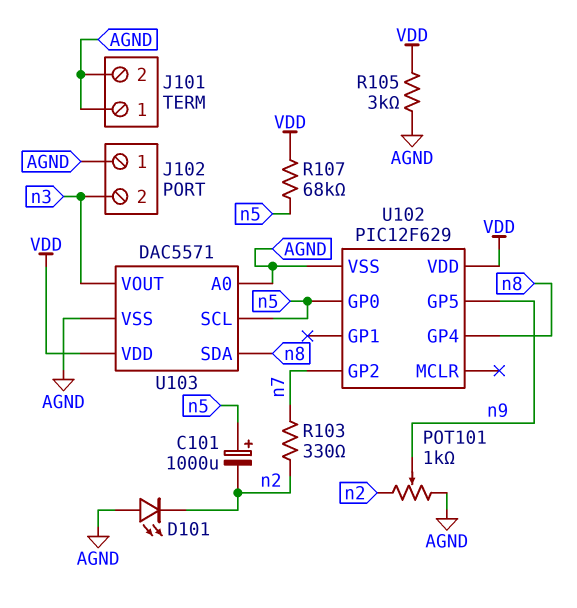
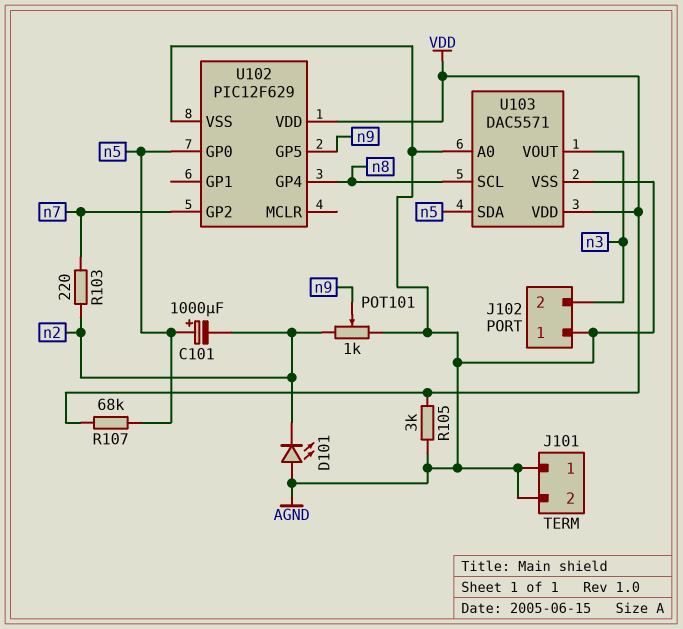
R103: 330 (n2, n7) -> 220 (n2, n7)
U103 pin SCL: n5 -> n8
U103 pin SDA: n8 -> n5

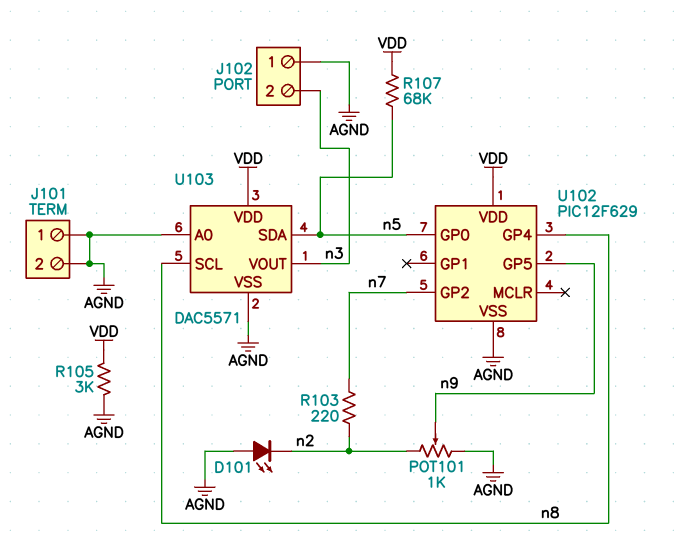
C101: 1000uF (plus n5, minus n2) -> none

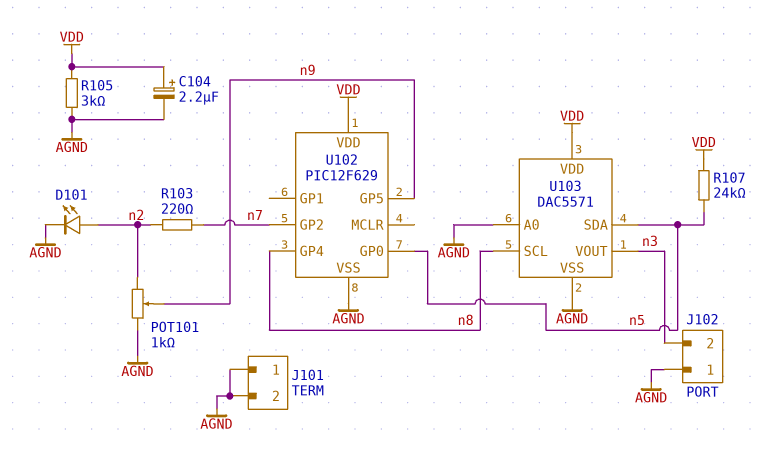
C104: none -> 2.2uF (plus VDD, minus AGND)
D101: LED (A AGND, K n2) -> LED (A n2, K AGND)
R107: 68k (VDD, n5) -> 24k (VDD, n5)

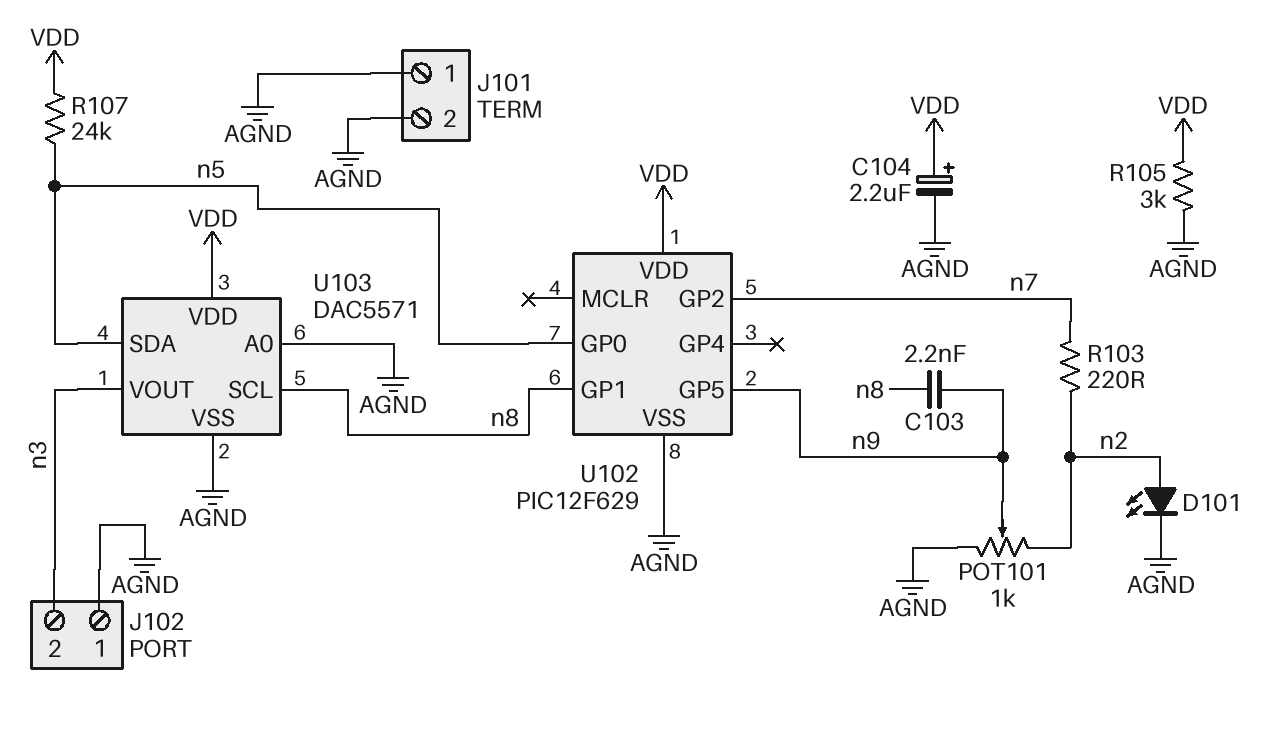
C103: none -> 2.2nF (n8, n9)
U102 pin GP1: none -> n8
U102 pin GP4: n8 -> none

